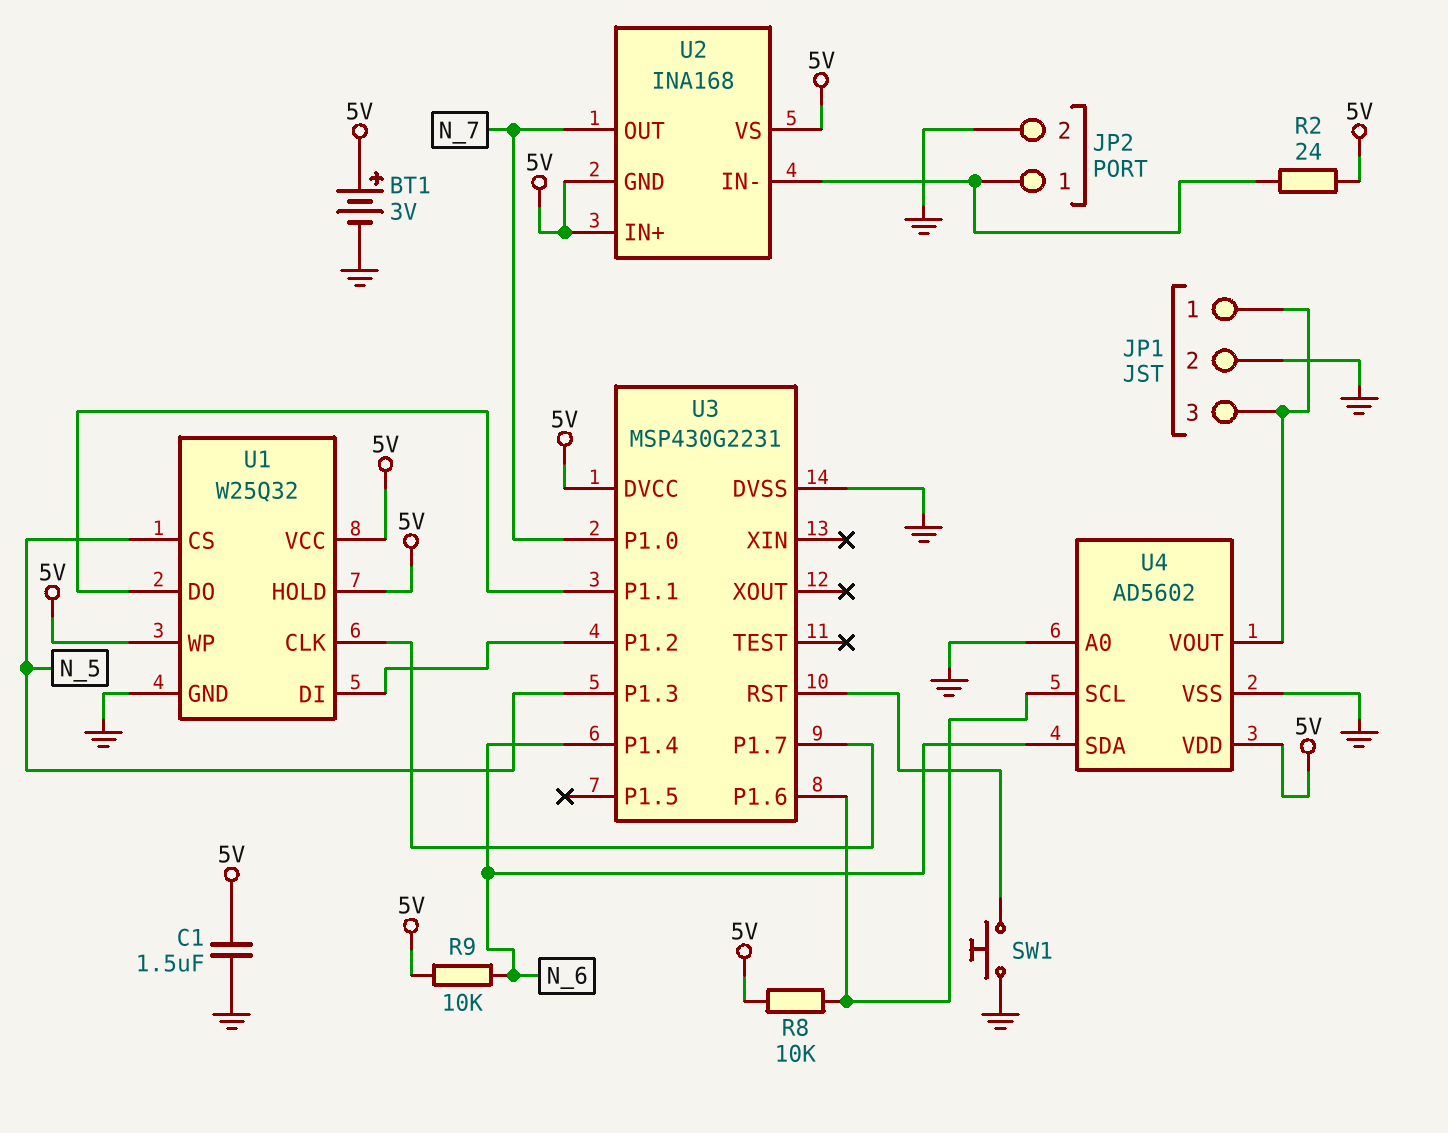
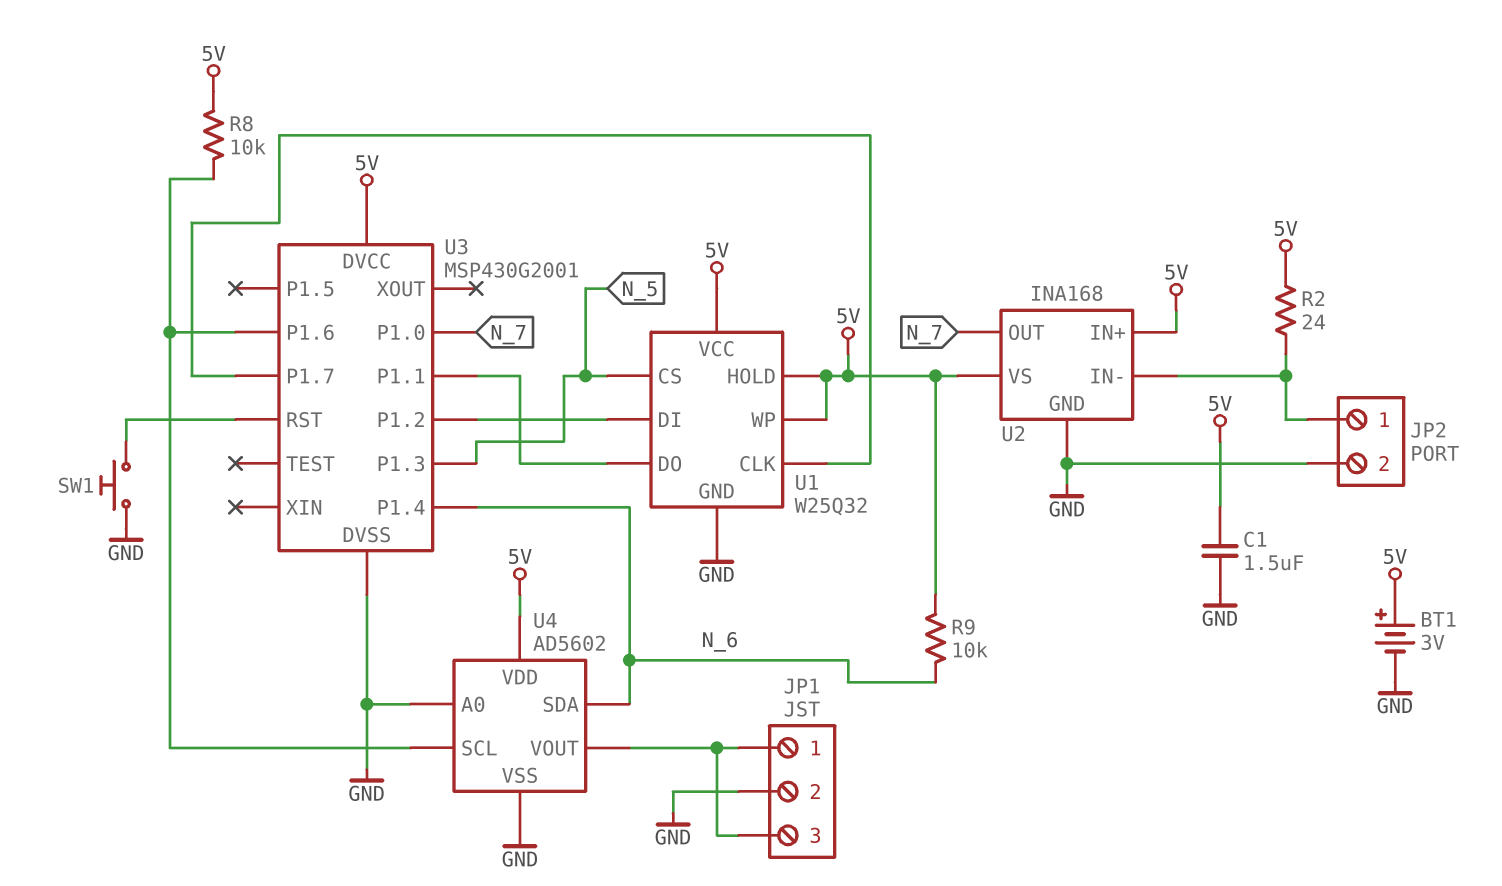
U2 pin GND: 5V -> GND
U3: MSP430G2231 -> MSP430G2001

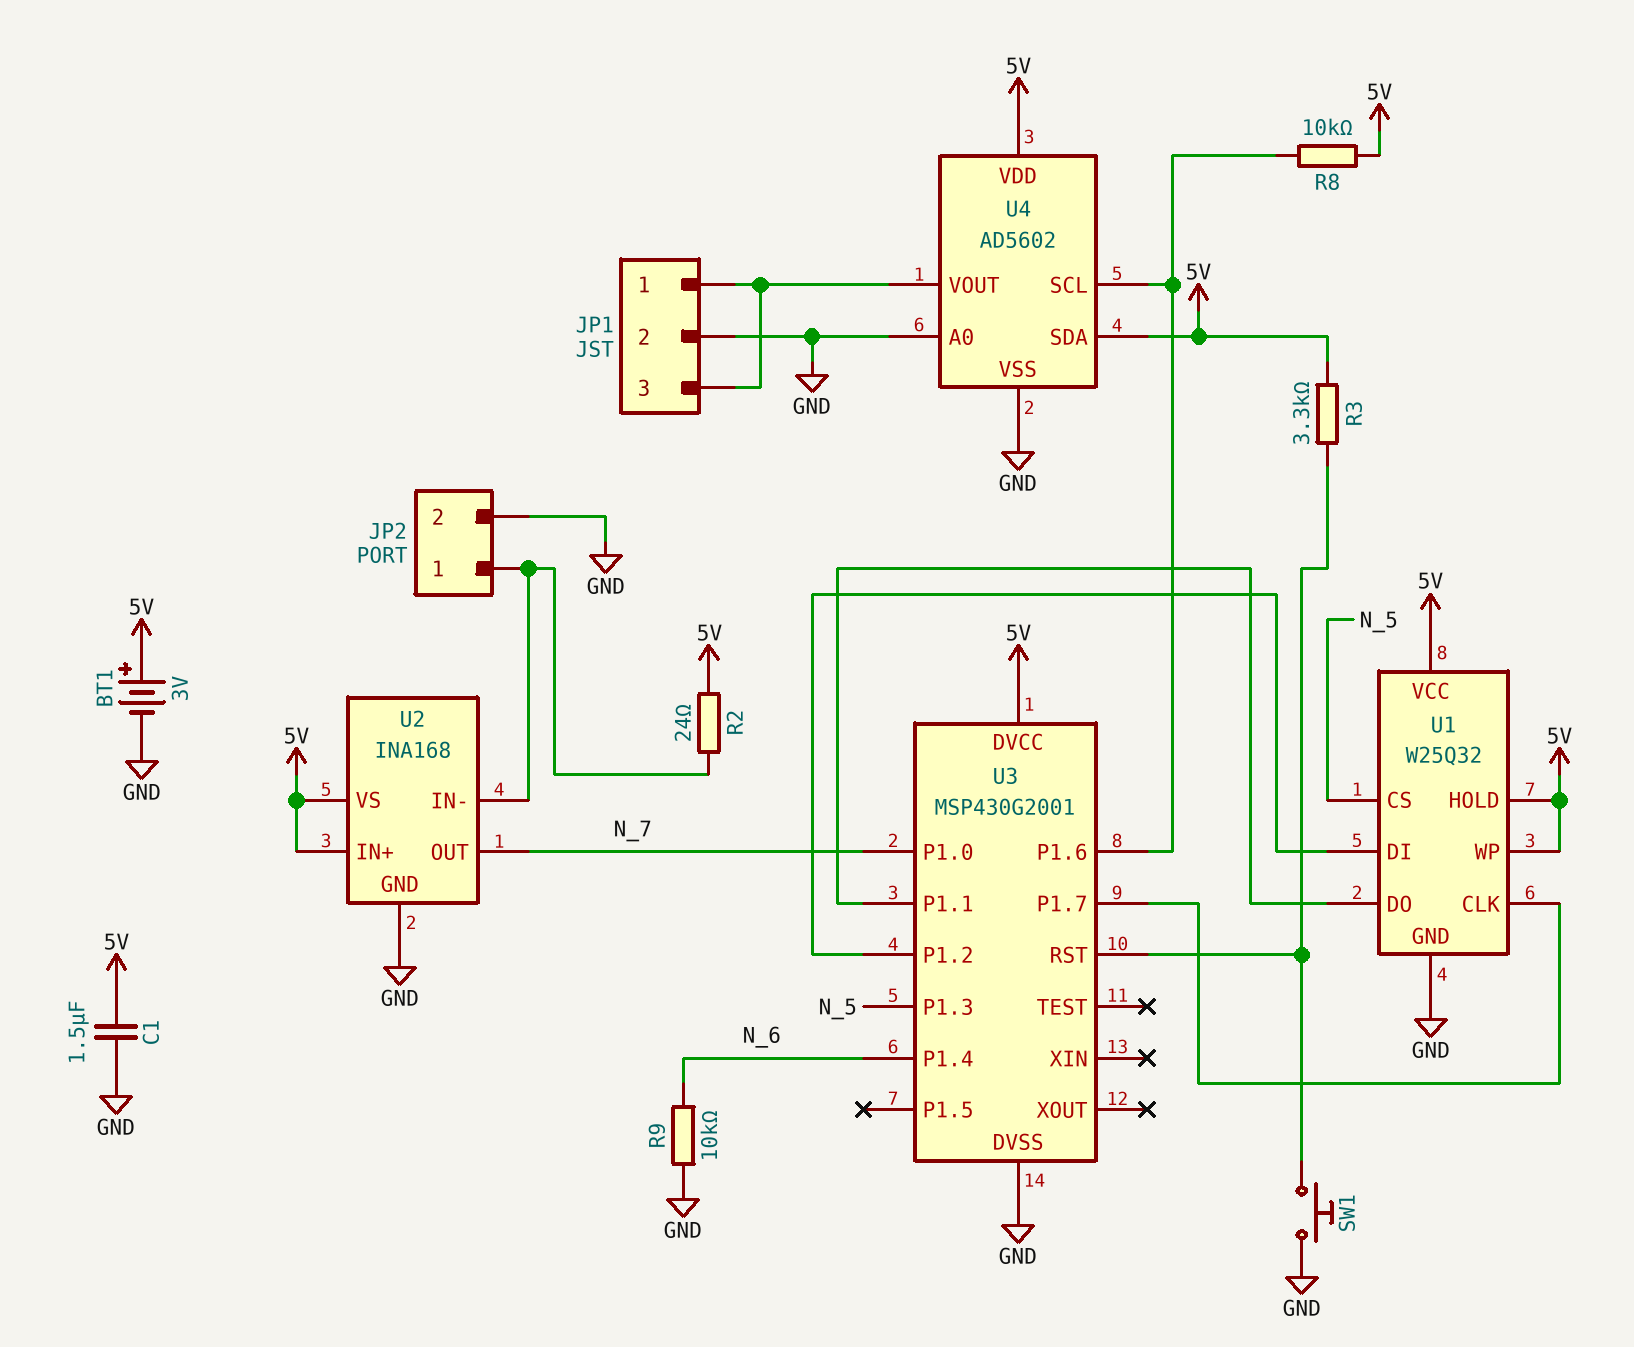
R3: none -> 3.3k (5V, U3/RST)
R9: 10k (5V, N_6) -> 10k (GND, N_6)
U4 pin SDA: N_6 -> 5V

